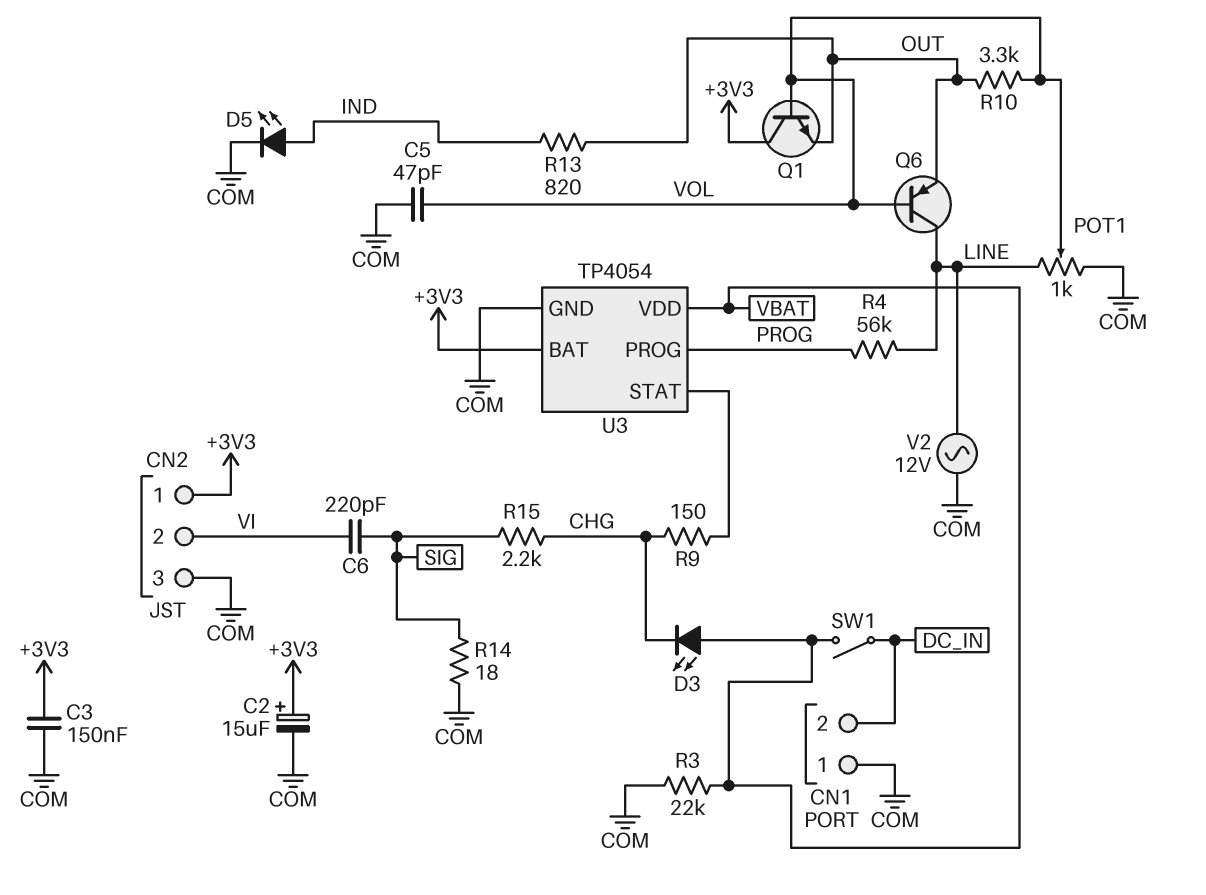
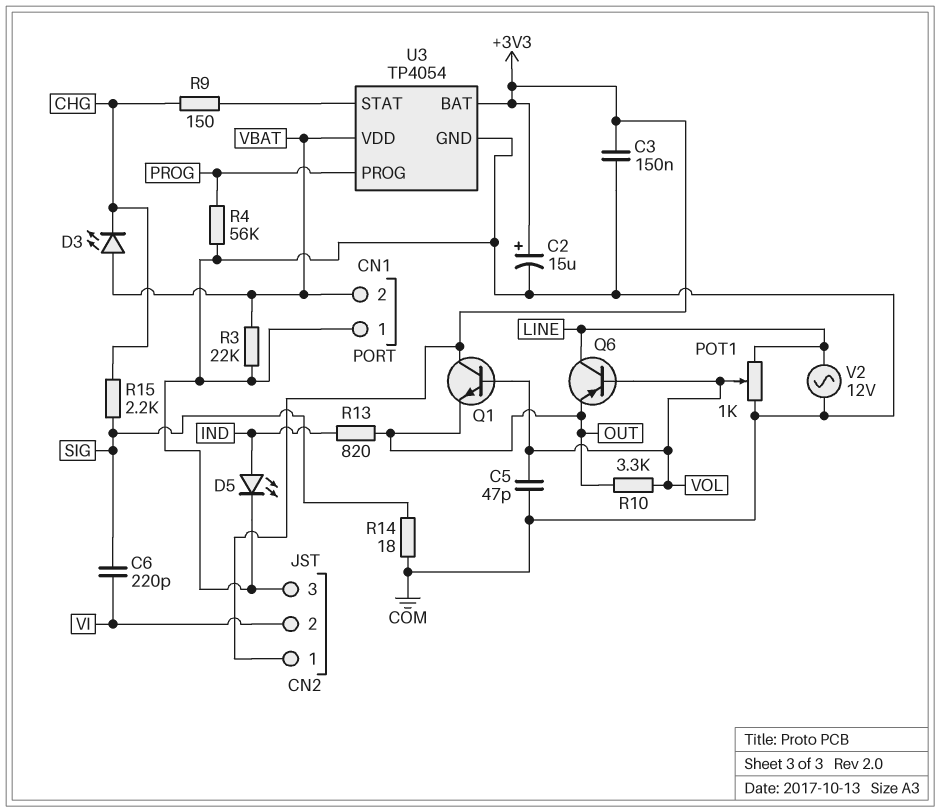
CN1 pin 2: DC_IN -> VBAT
R4: 56k (LINE, PROG) -> 56k (COM, PROG)
SW1: switch (DC_IN, VBAT) -> none

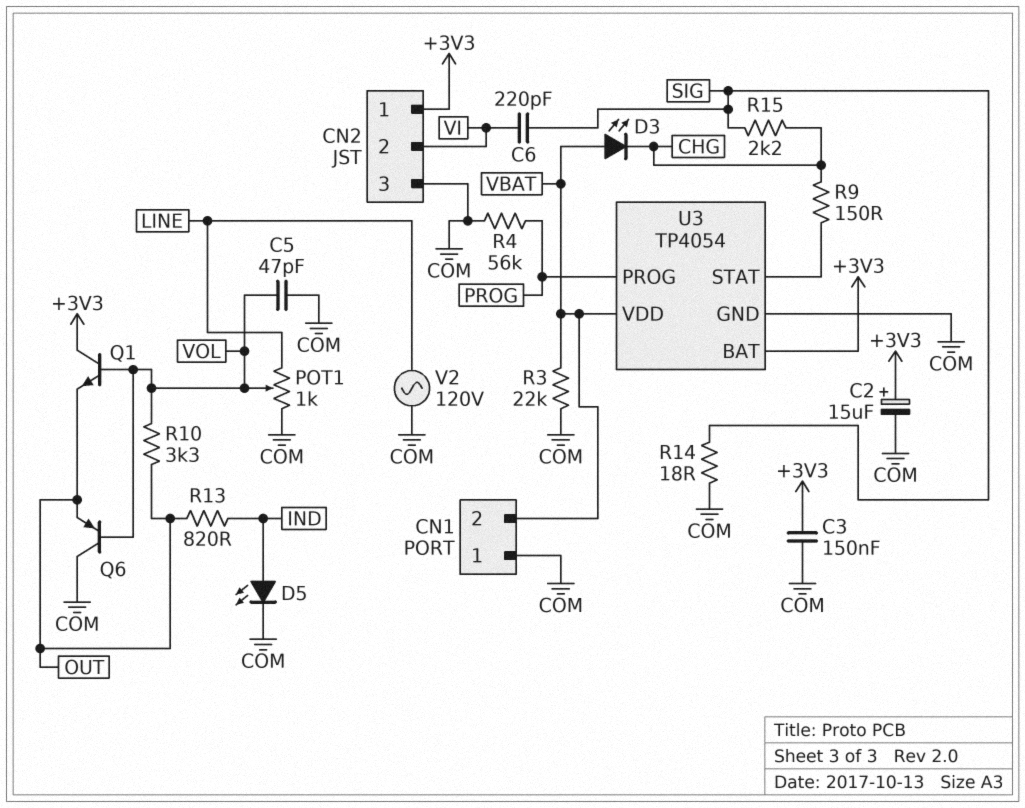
Q6: PNP (B VOL, C LINE, E OUT) -> PNP (B VOL, C COM, E OUT)
V2: AC 12V (COM, LINE) -> AC 120V (COM, LINE)

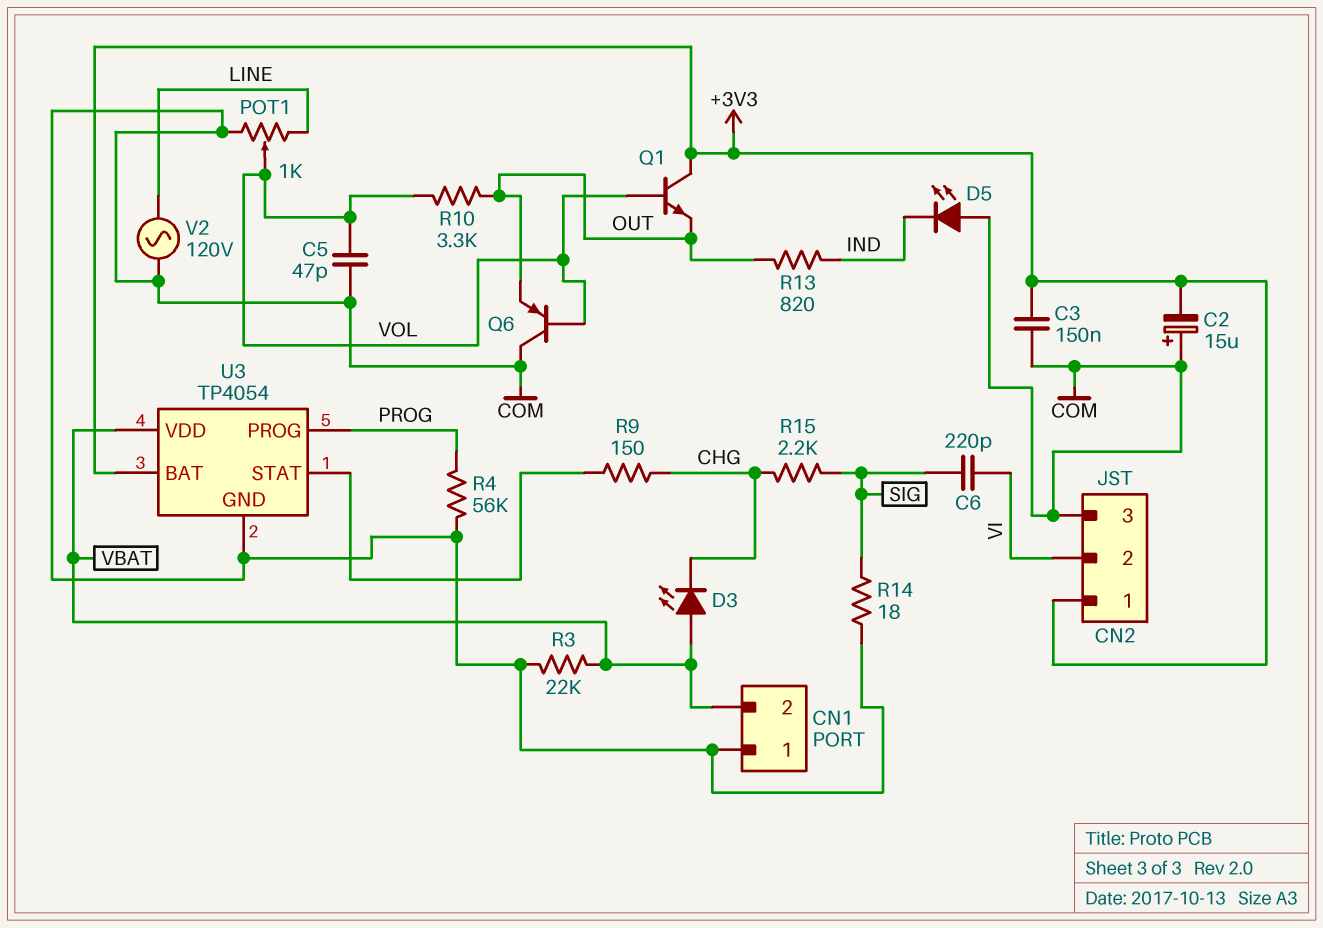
C2: 15uF (plus +3V3, minus COM) -> 15uF (plus COM, minus +3V3)
D5: LED (A IND, K COM) -> LED (A COM, K IND)

